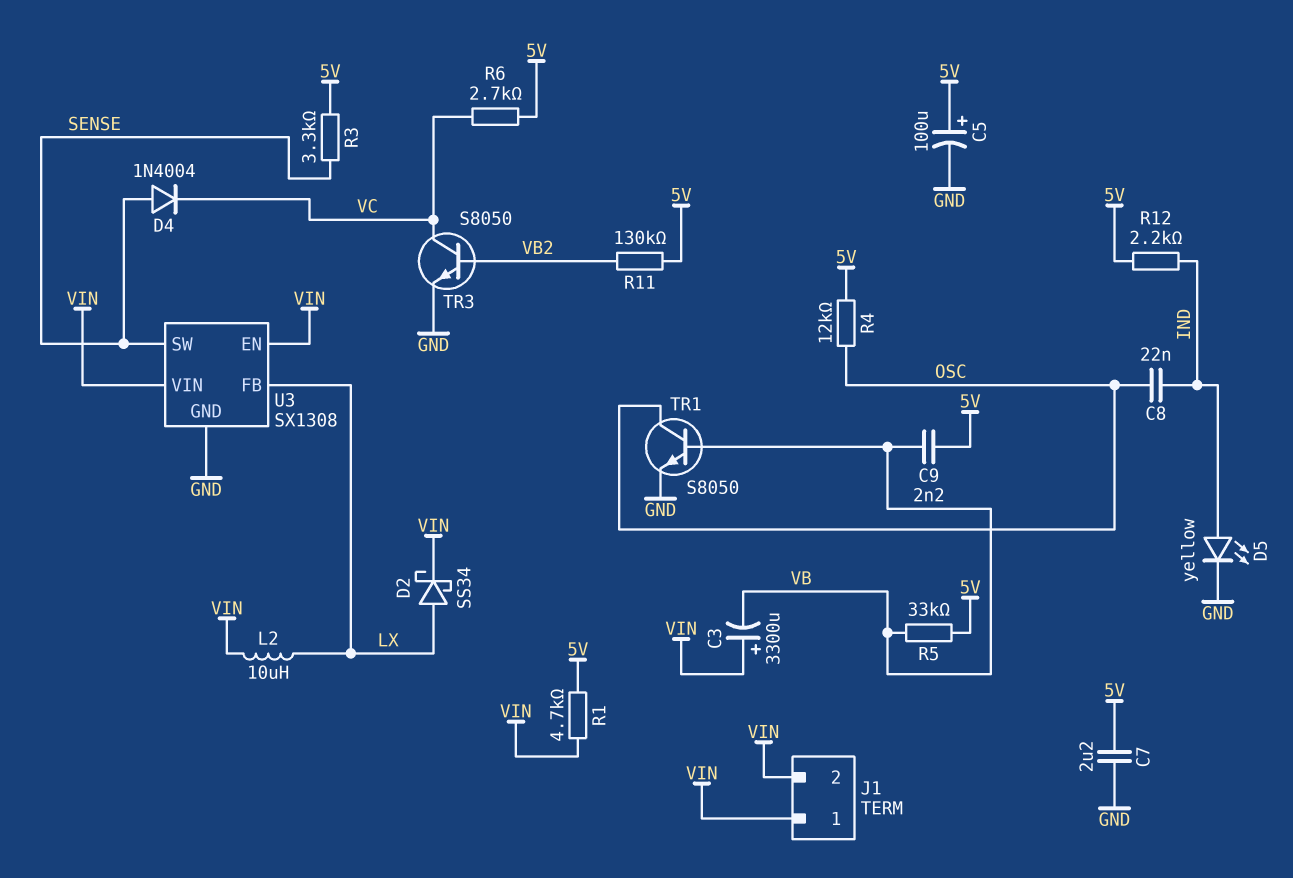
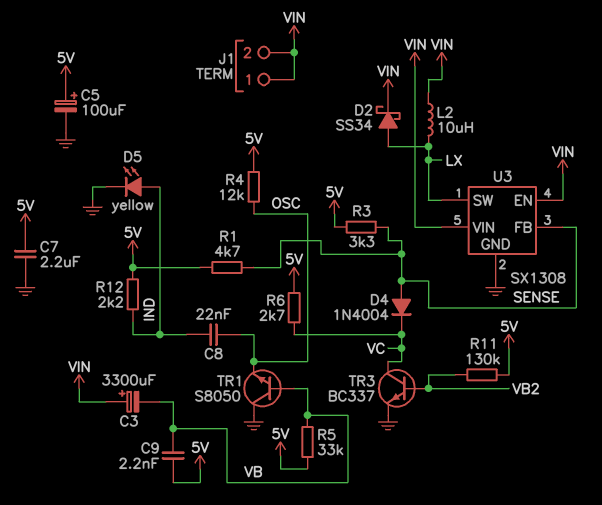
R1: 4.7k (5V, VIN) -> 4.7k (5V, SENSE)
TR1: NPN S8050 (B VB, C OSC, E GND) -> NPN S8050 (B VB, C GND, E OSC)
TR3: NPN S8050 (B VB2, C VC, E GND) -> NPN BC337 (B VB2, C VC, E GND)
U3 pin FB: LX -> SENSE
U3 pin SW: SENSE -> LX

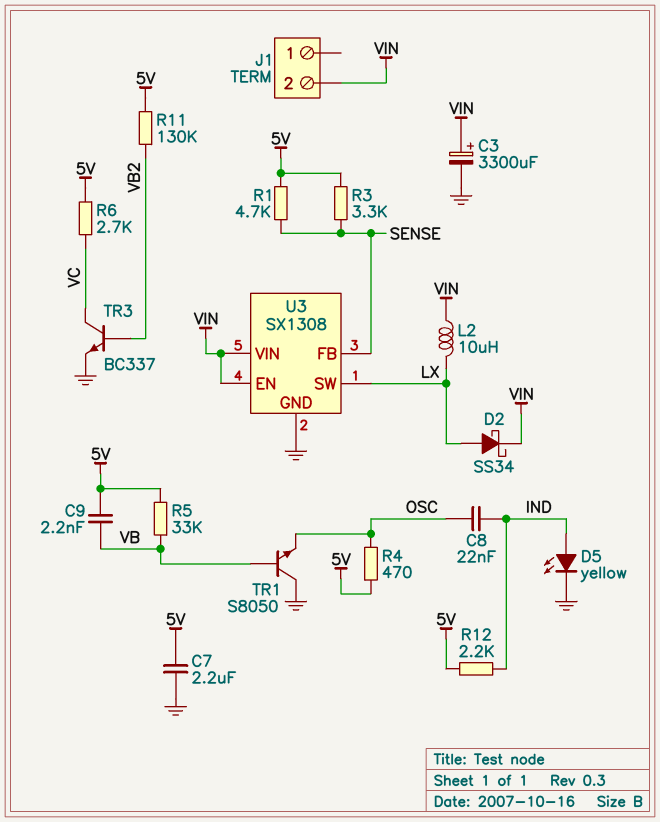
C3: 3300uF (plus VIN, minus VB) -> 3300uF (plus VIN, minus GND)
C5: 100uF (plus 5V, minus GND) -> none
D4: diode 1N4004 (A SENSE, K VC) -> none
J1 pin 1: VIN -> none
R4: 12k (5V, OSC) -> 470 (5V, OSC)

